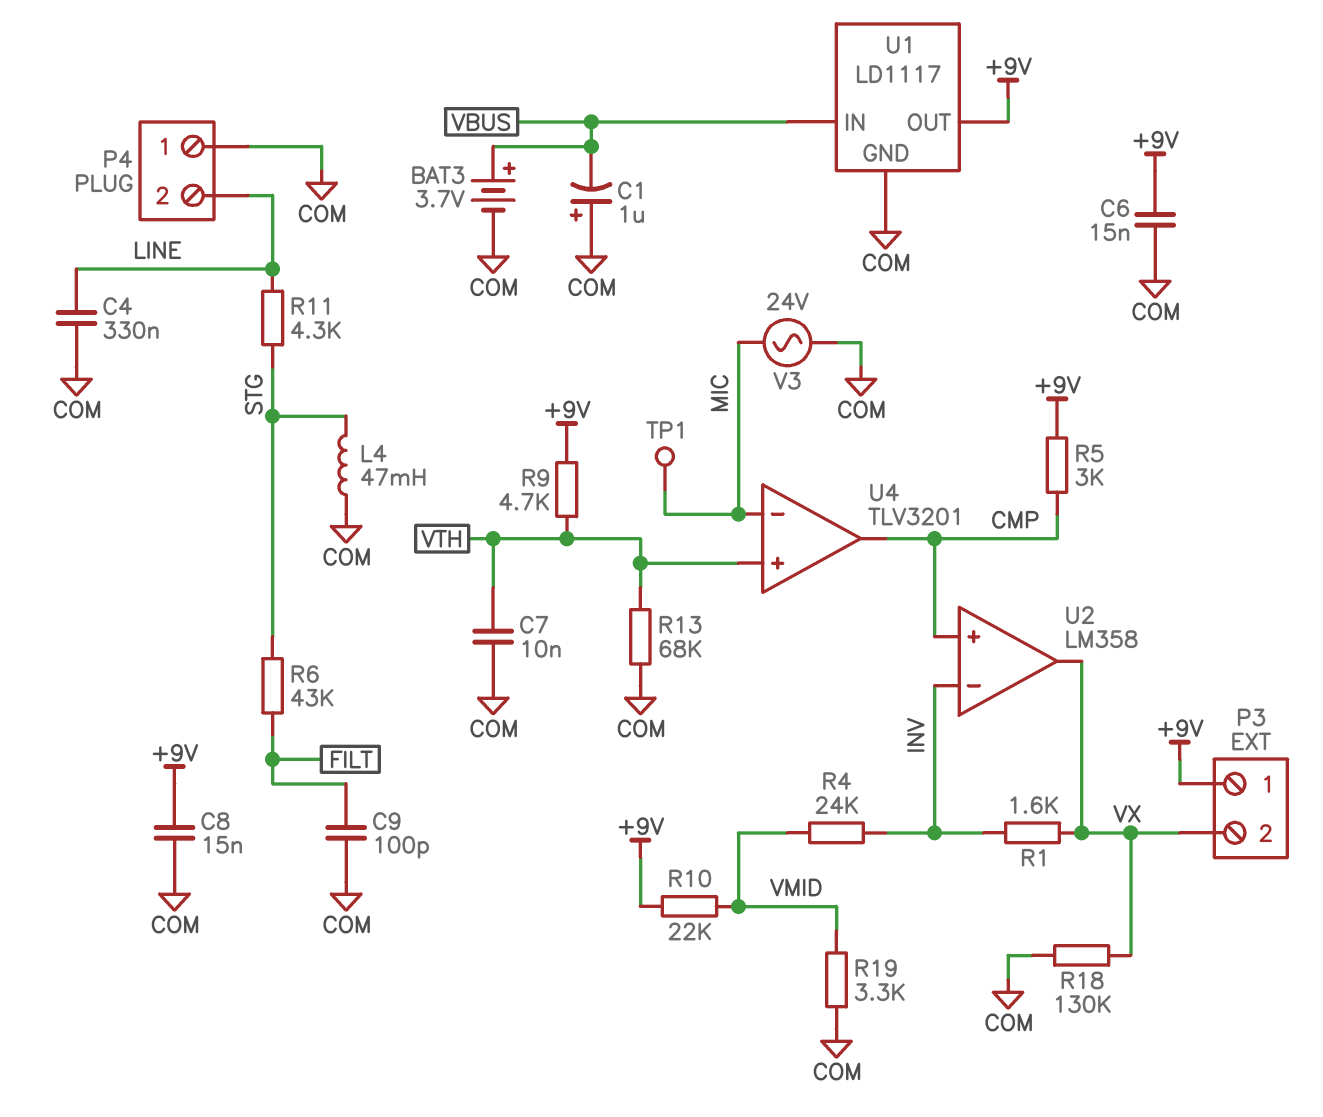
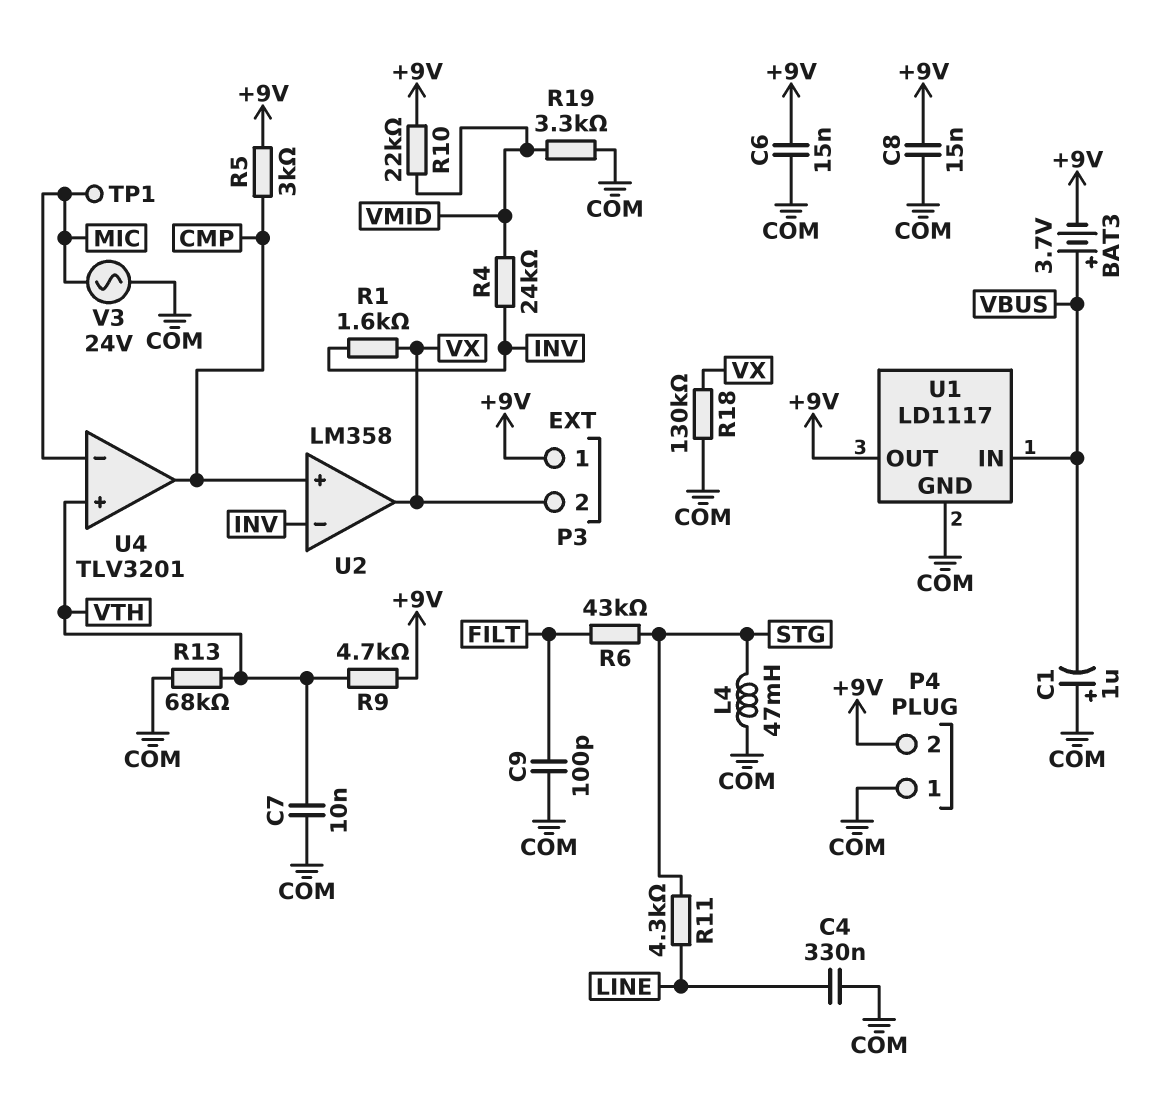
BAT3: 3.7V (plus VBUS, minus COM) -> 3.7V (plus VBUS, minus +9V)
P4 pin 2: LINE -> +9V

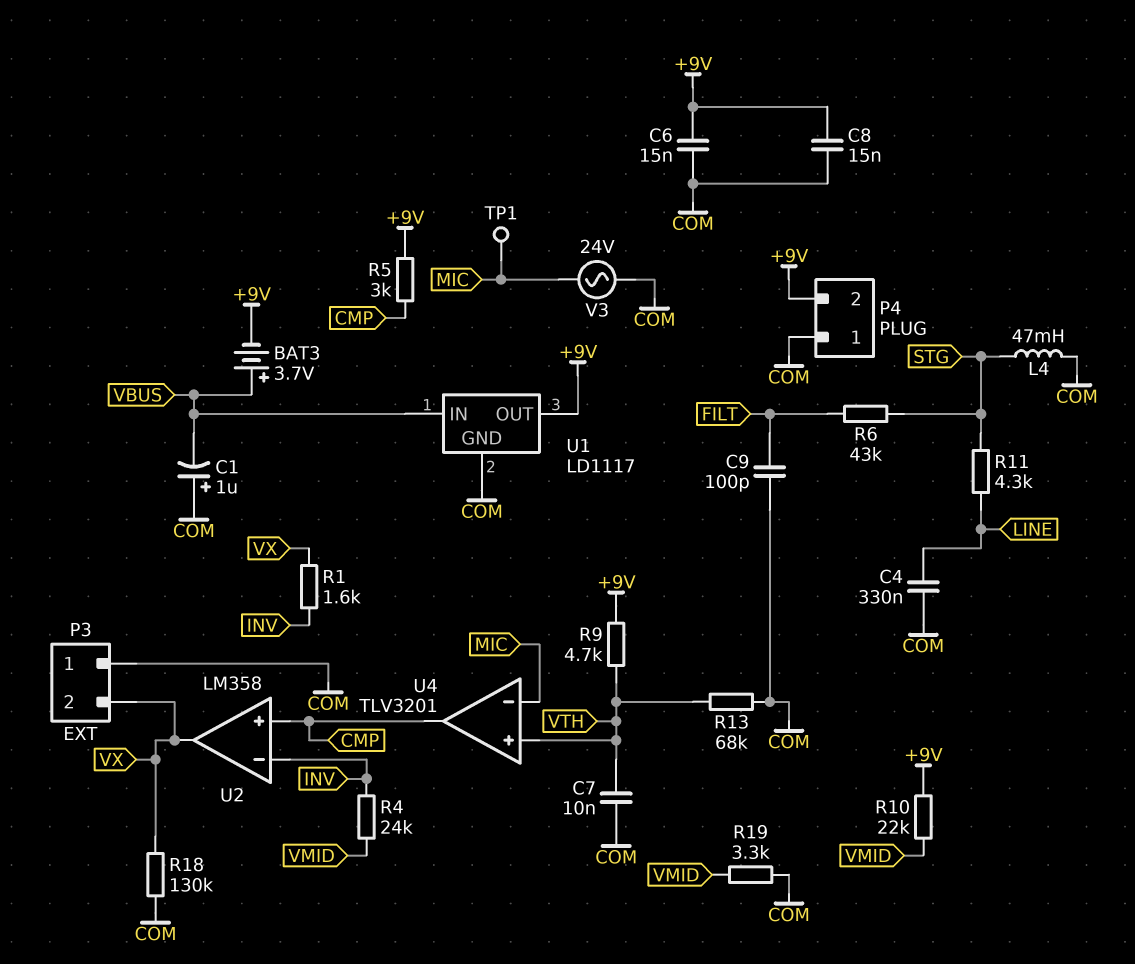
P3 pin 1: +9V -> COM

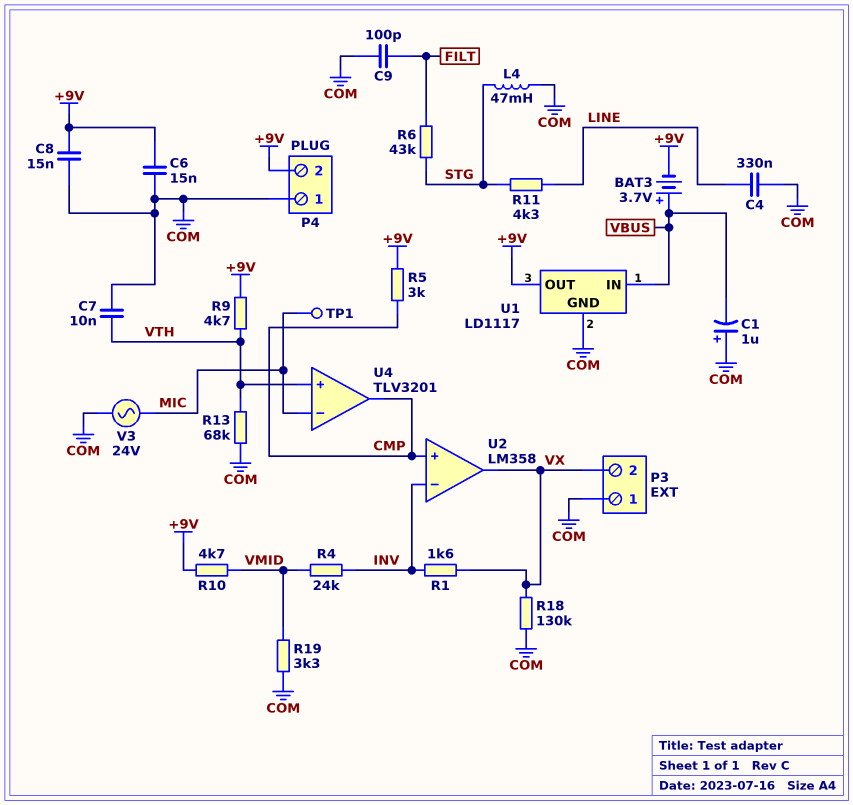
R10: 22k (+9V, VMID) -> 4.7k (+9V, VMID)

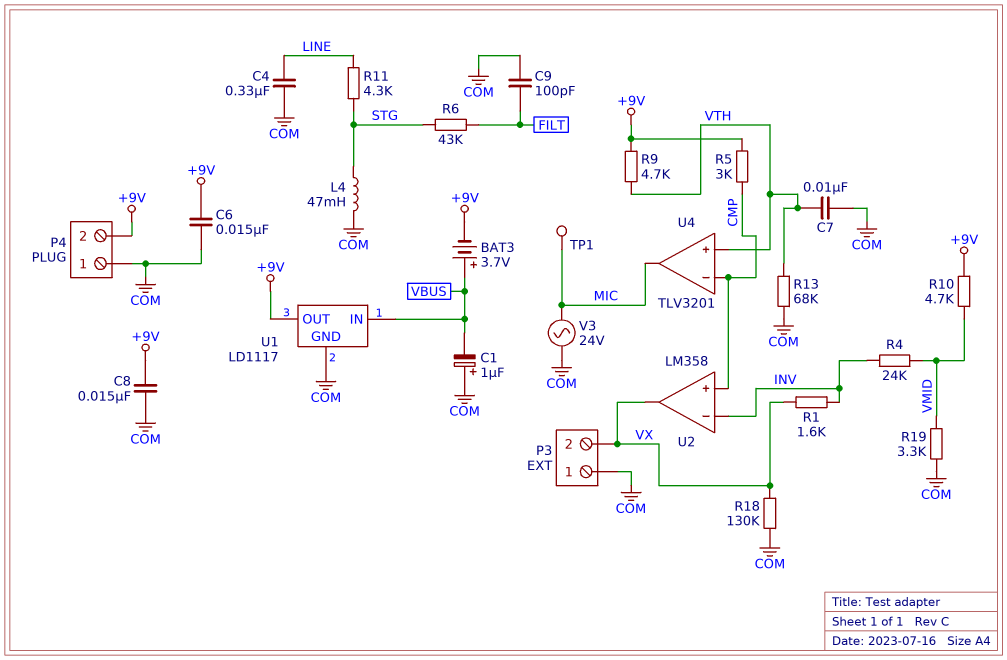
U4 pin in-: MIC -> CMP
U4 pin out: CMP -> MIC

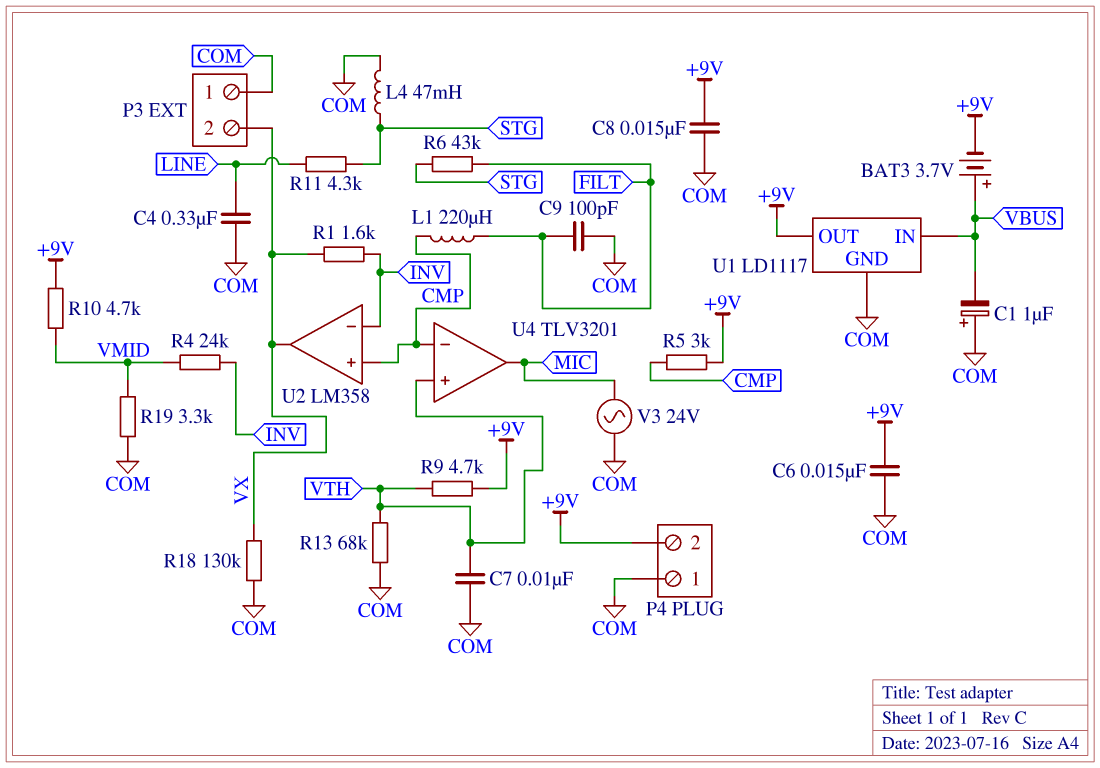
L1: none -> 220uH (CMP, FILT)
TP1: test point (MIC) -> none

